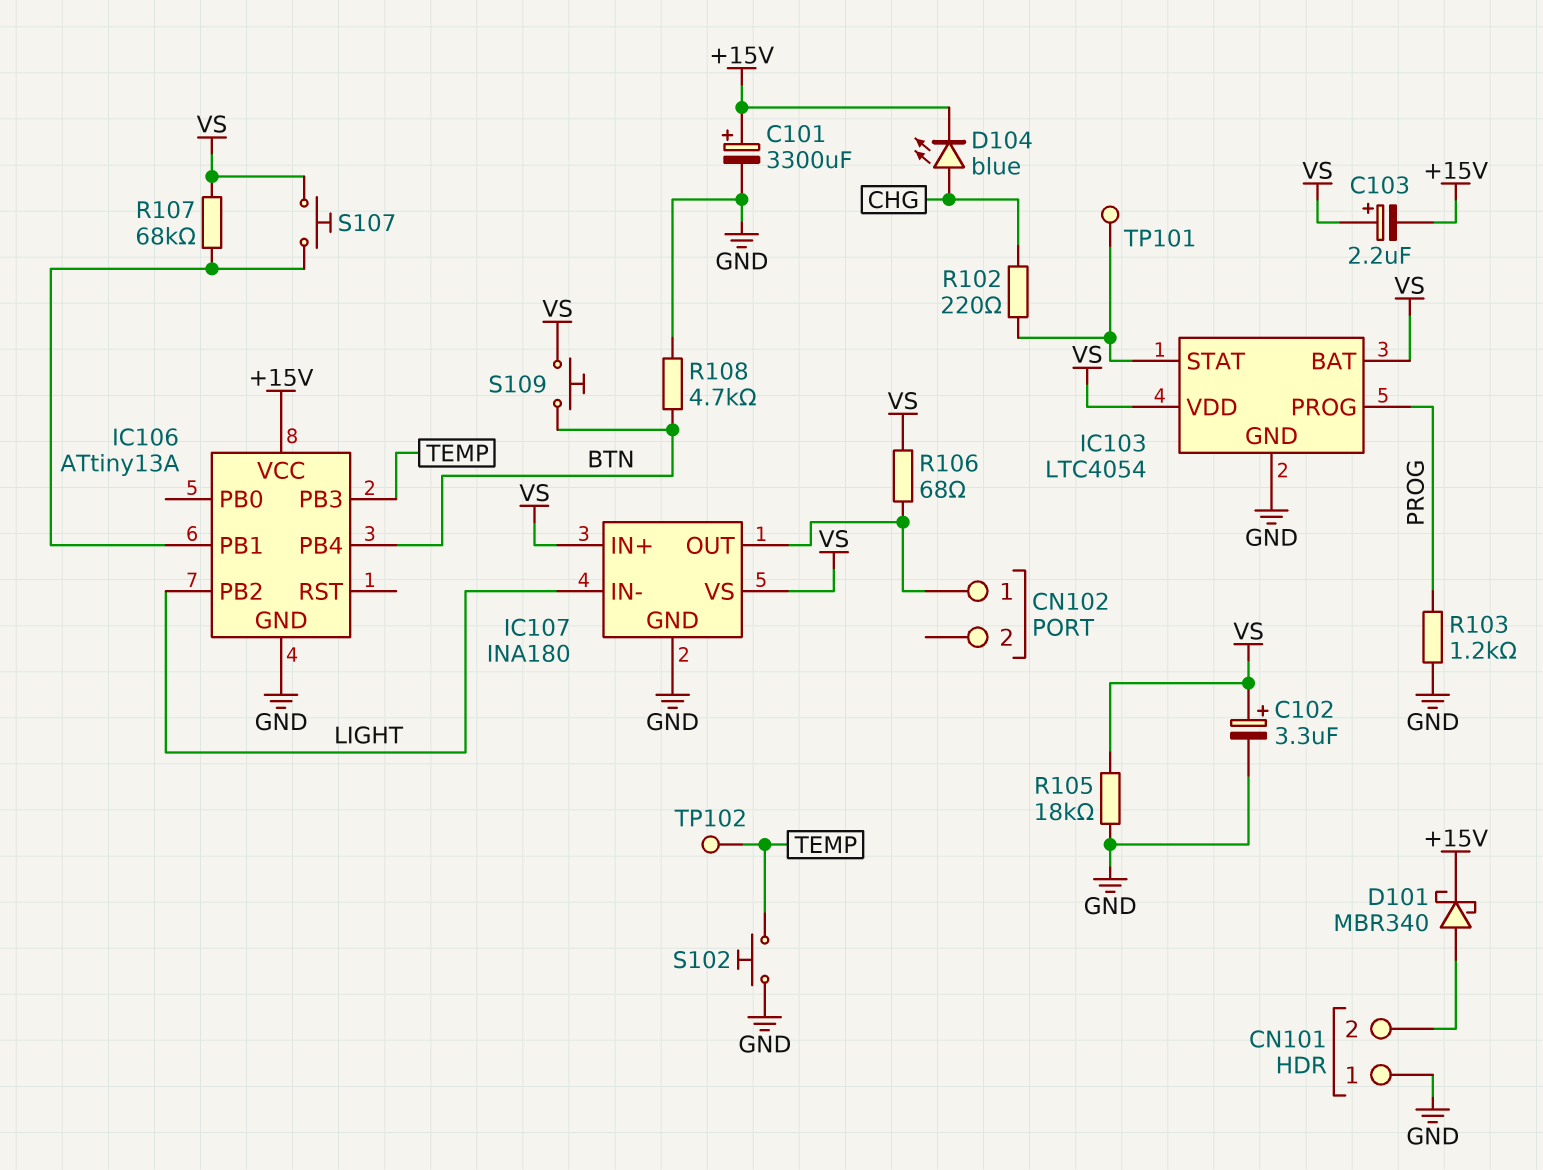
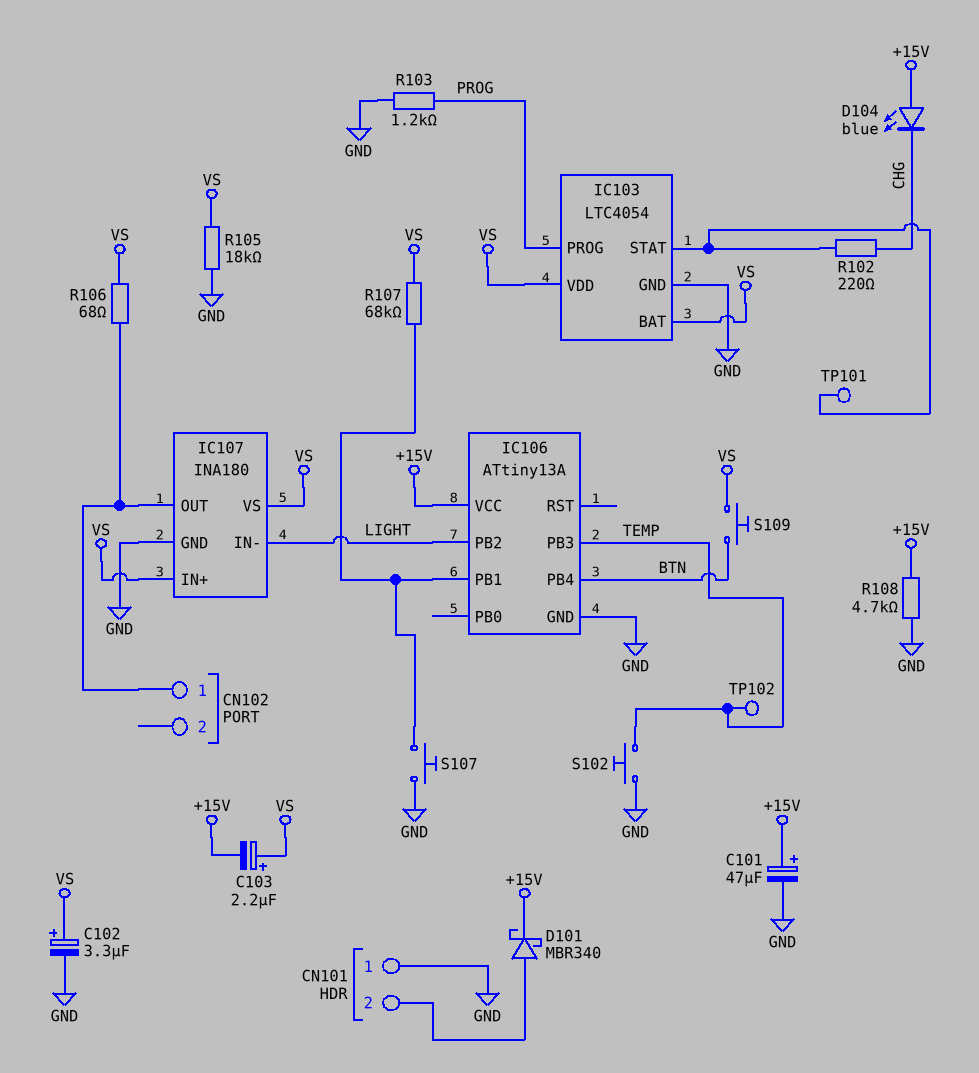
C101: 3300uF (plus +15V, minus GND) -> 47uF (plus +15V, minus GND)
D104: LED blue (A CHG, K +15V) -> LED blue (A +15V, K CHG)
R108: 4.7k (BTN, GND) -> 4.7k (+15V, GND)
S107: button (IC106/PB1, VS) -> button (GND, IC106/PB1)

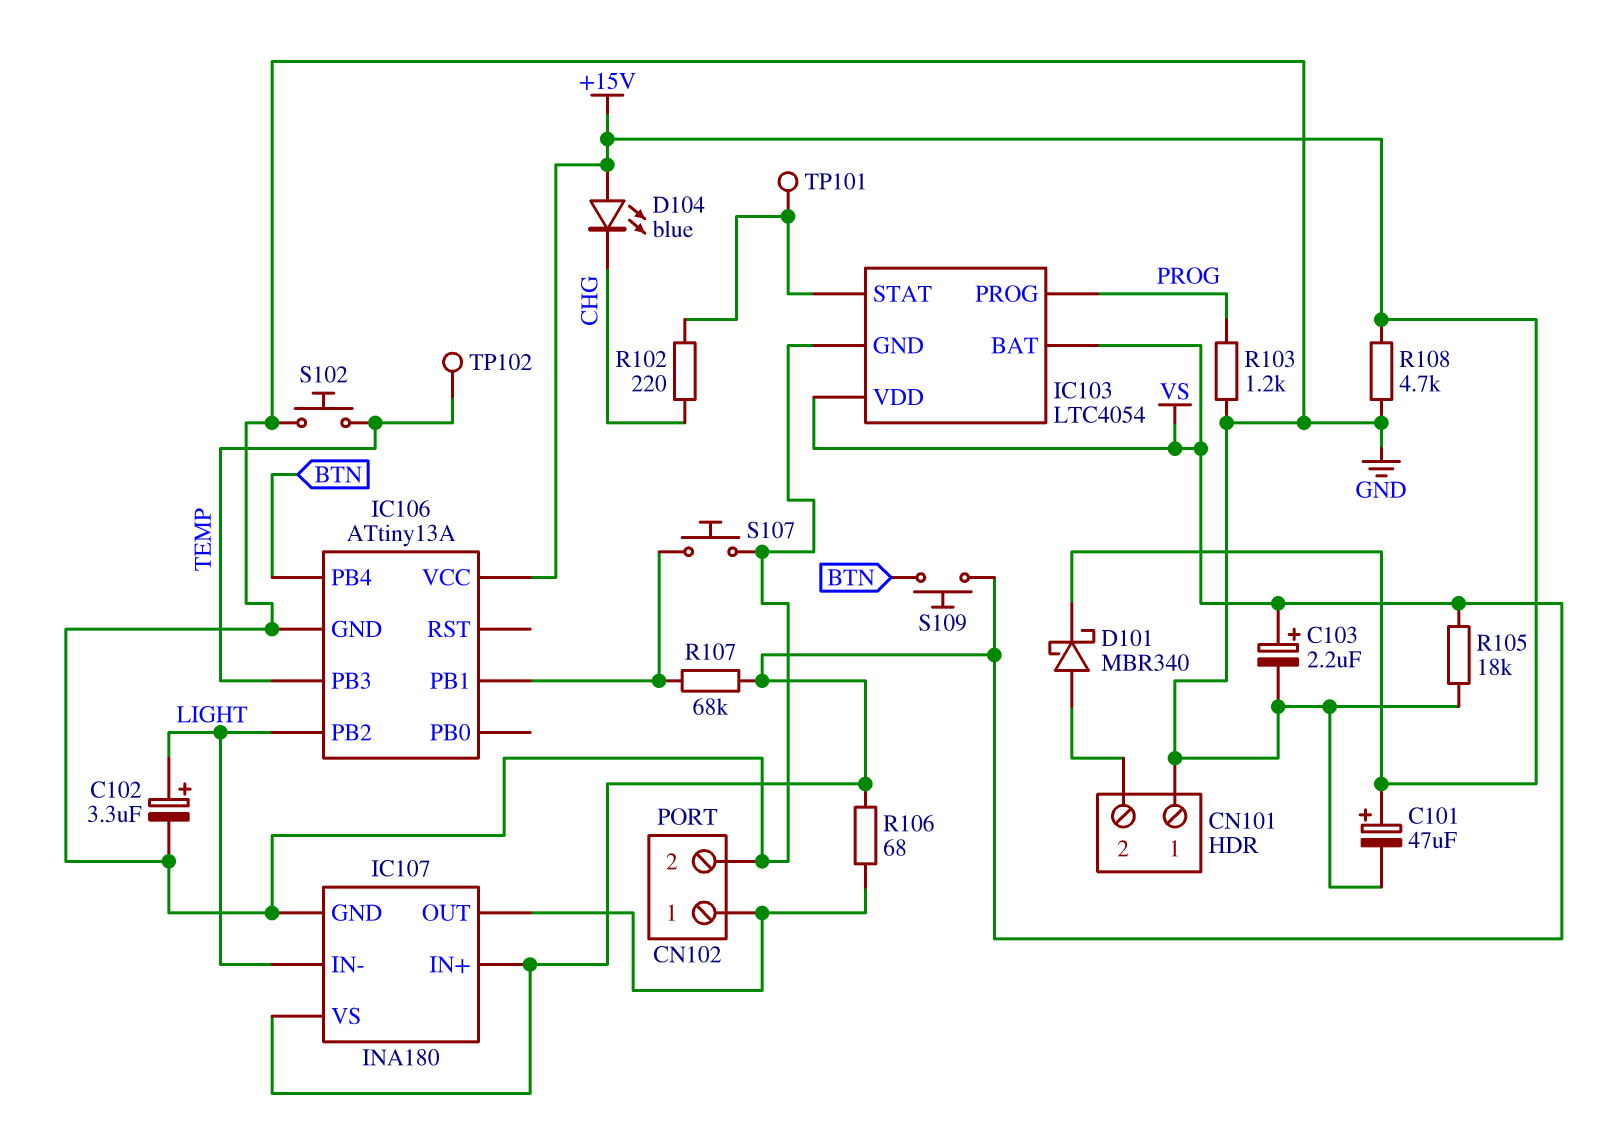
C102: 3.3uF (plus VS, minus GND) -> 3.3uF (plus LIGHT, minus GND)
C103: 2.2uF (plus VS, minus +15V) -> 2.2uF (plus VS, minus GND)
CN102 pin 2: none -> GND

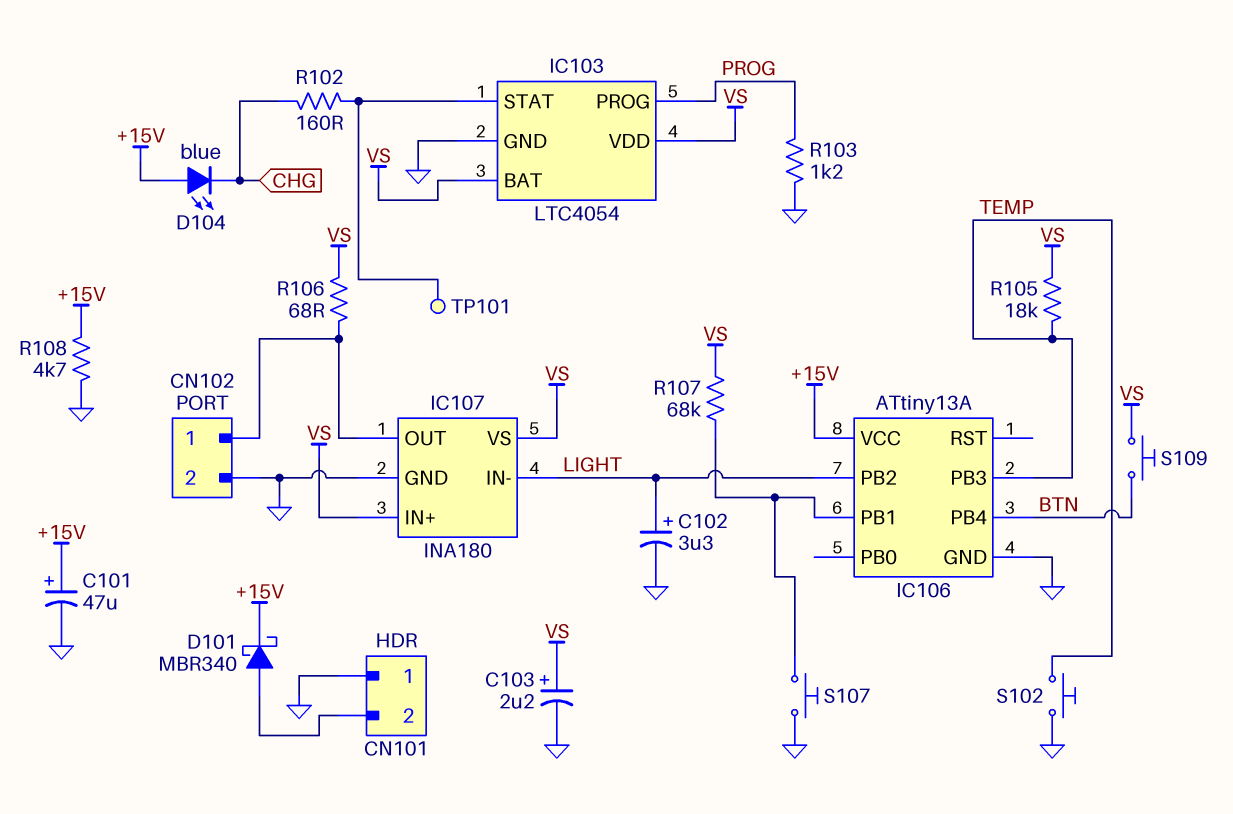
R102: 220 (CHG, IC103/STAT) -> 160 (CHG, IC103/STAT)
R105: 18k (GND, VS) -> 18k (TEMP, VS)
TP102: test point (TEMP) -> none

